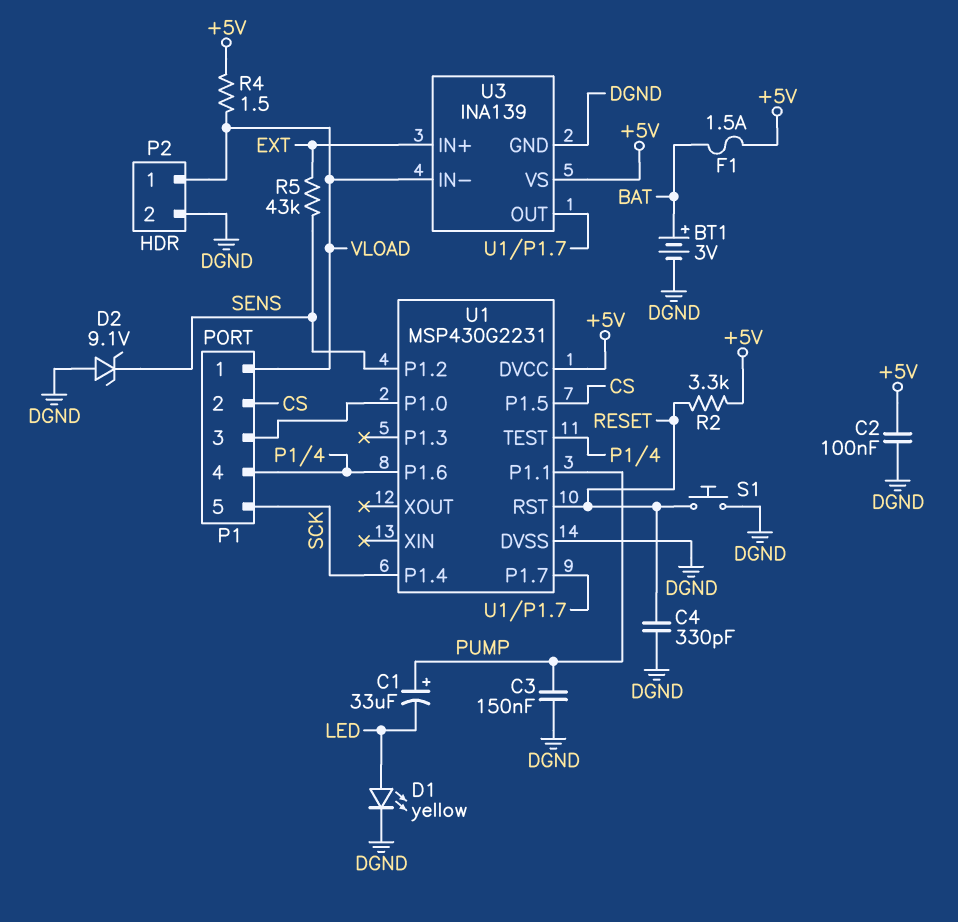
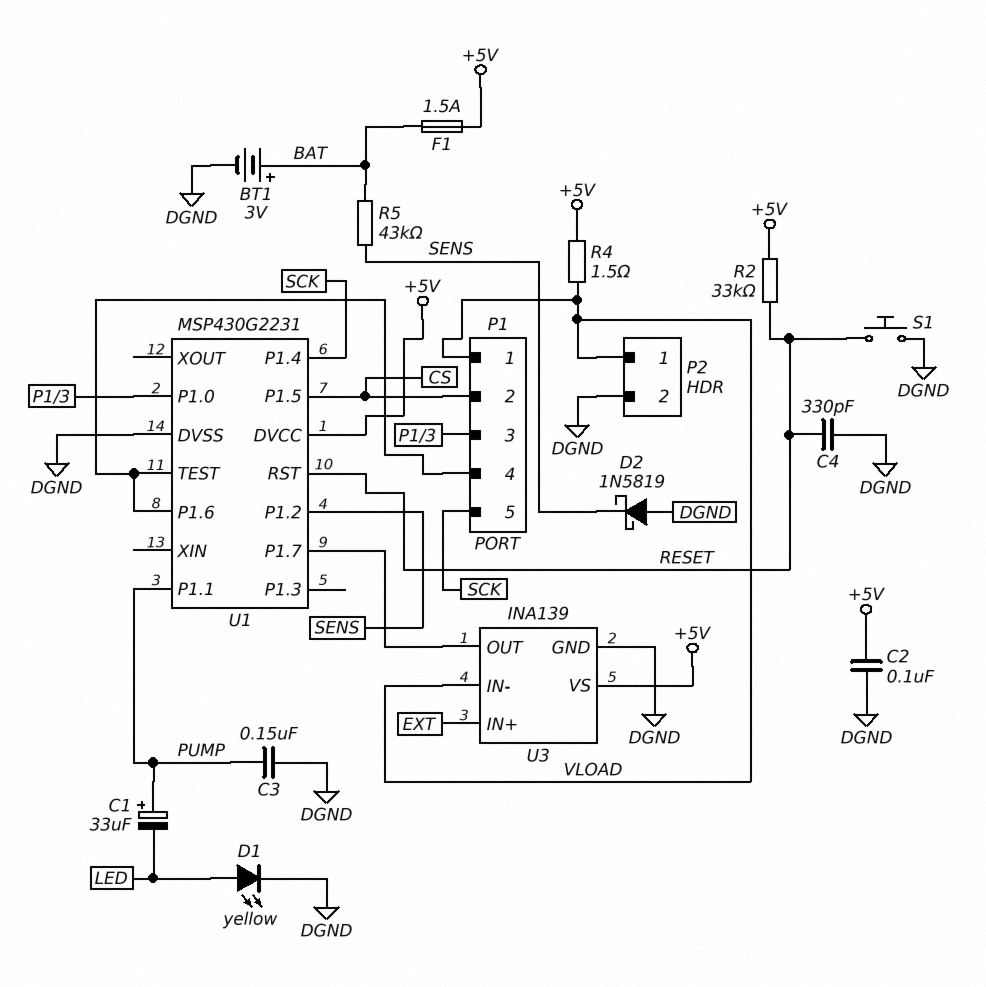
D2: zener 9.1V (A DGND, K SENS) -> schottky 1N5819 (A DGND, K SENS)
R2: 3.3k (+5V, RESET) -> 33k (+5V, RESET)
R5: 43k (EXT, SENS) -> 43k (BAT, SENS)

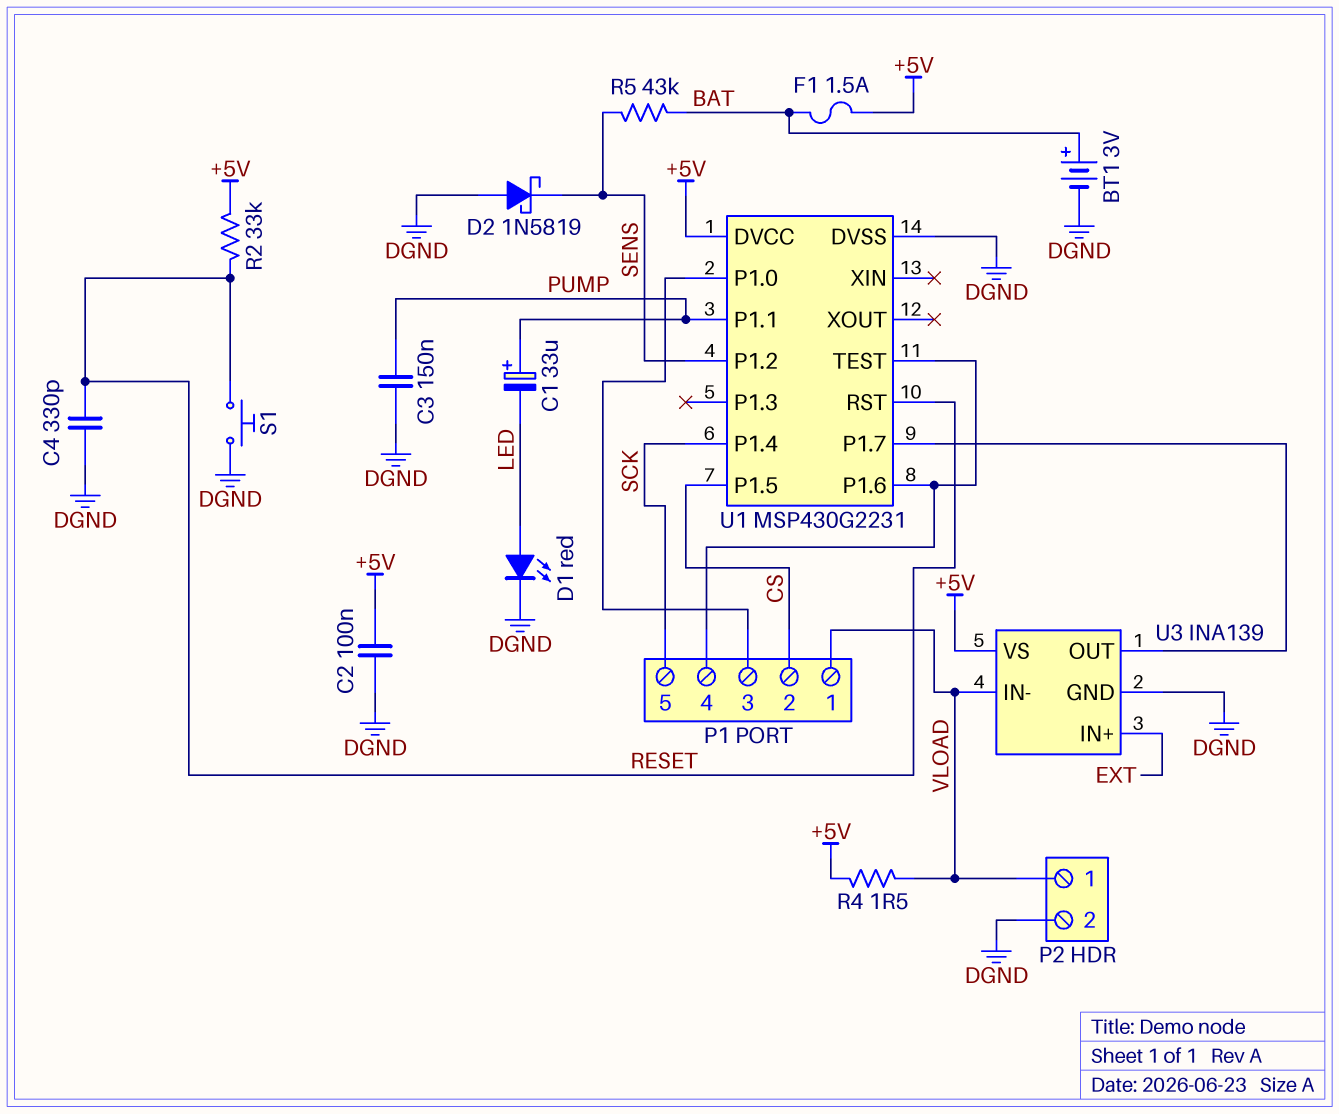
D1: LED yellow (A LED, K DGND) -> LED red (A LED, K DGND)

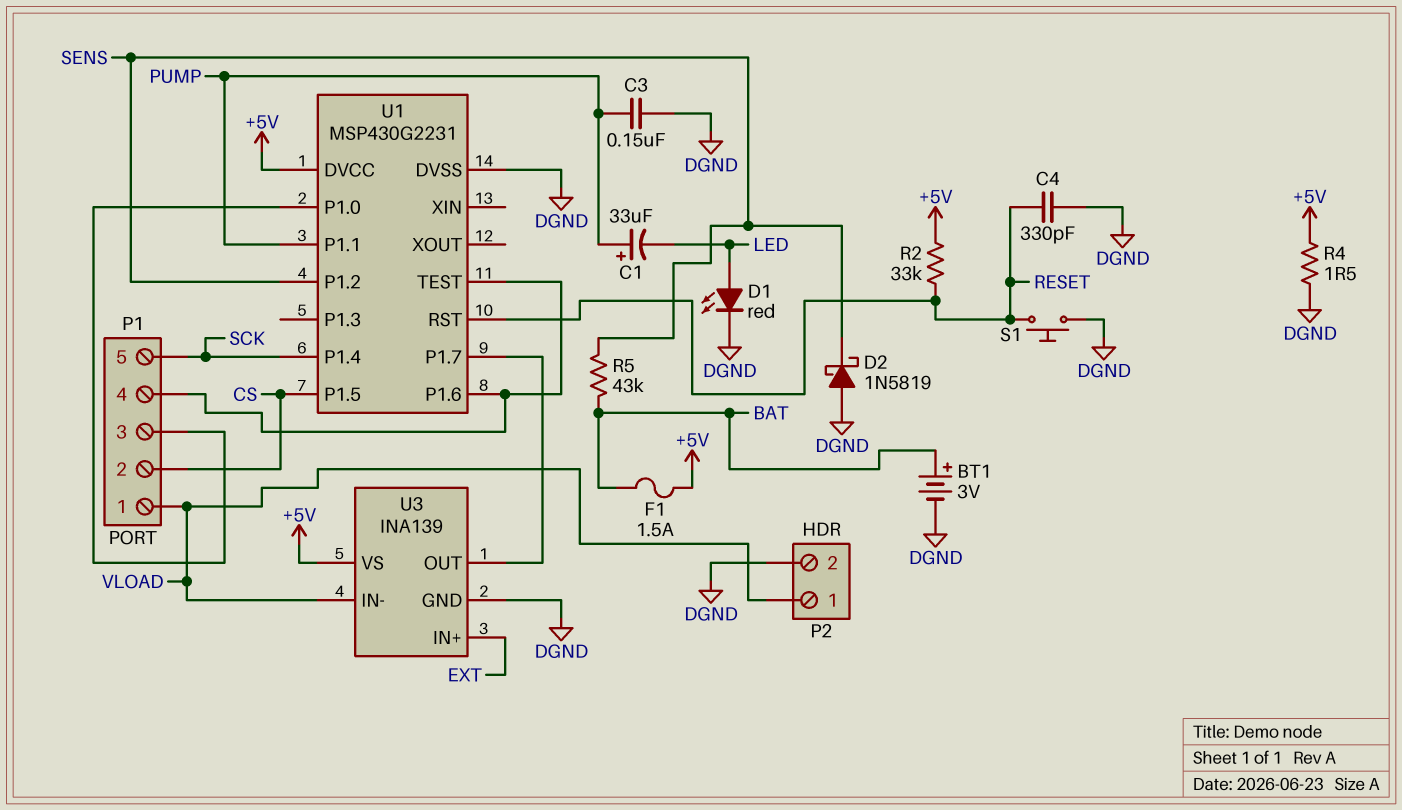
C2: 100nF (+5V, DGND) -> none
R4: 1.5 (+5V, VLOAD) -> 1.5 (+5V, DGND)

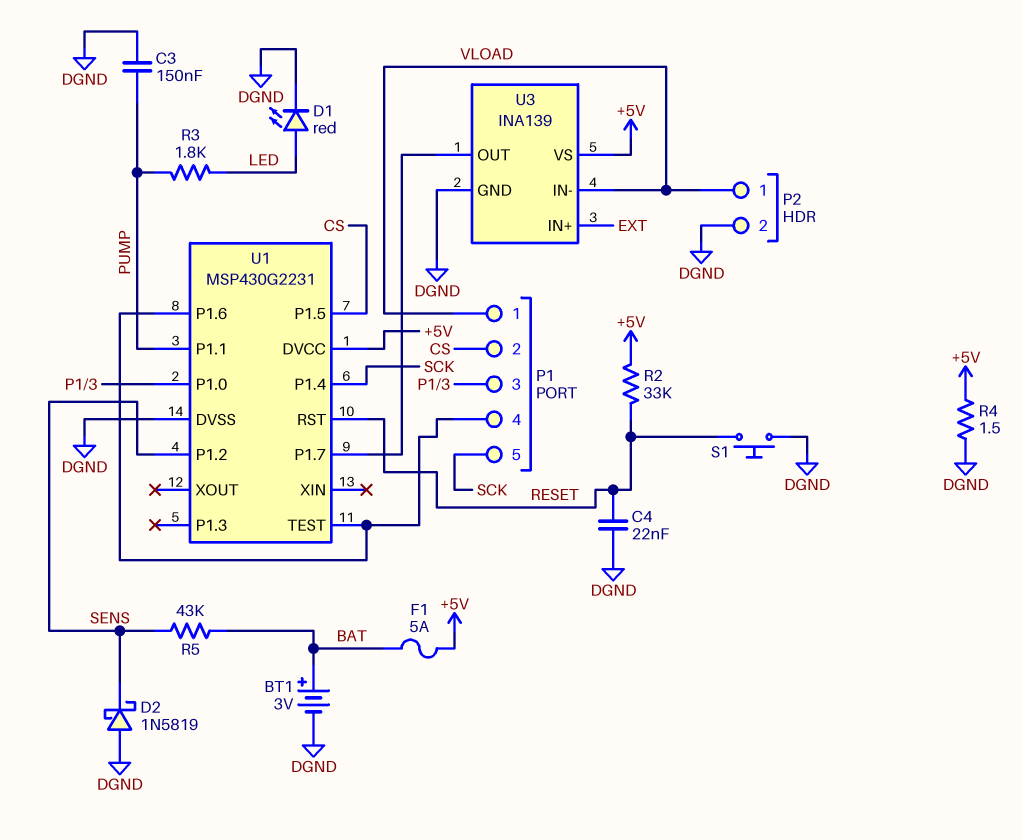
C1: 33uF (plus PUMP, minus LED) -> none
C4: 330pF (DGND, RESET) -> 22nF (DGND, RESET)
F1: 1.5A (+5V, BAT) -> 5A (+5V, BAT)
R3: none -> 1.8k (LED, PUMP)

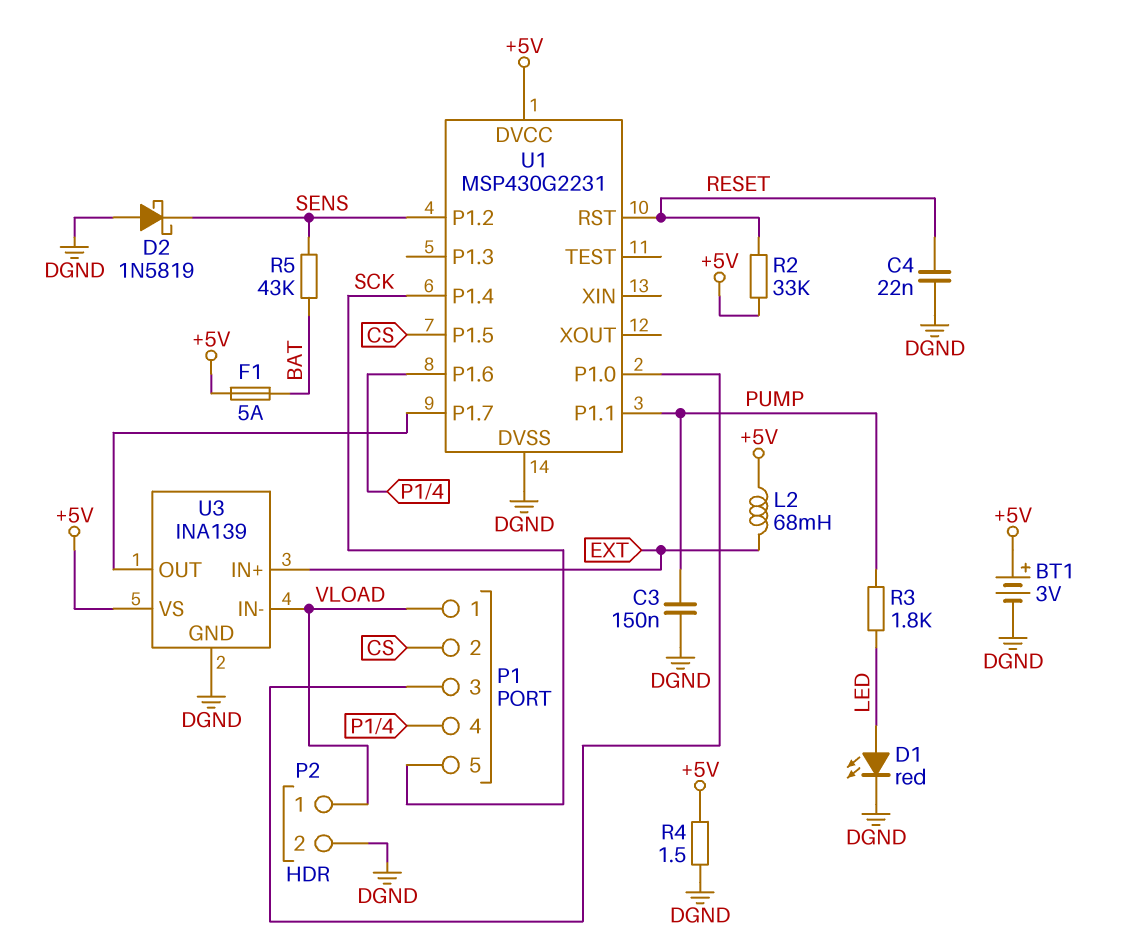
BT1: 3V (plus BAT, minus DGND) -> 3V (plus +5V, minus DGND)
L2: none -> 68mH (+5V, EXT)
S1: button (DGND, RESET) -> none
U1 pin TEST: P1/4 -> none

